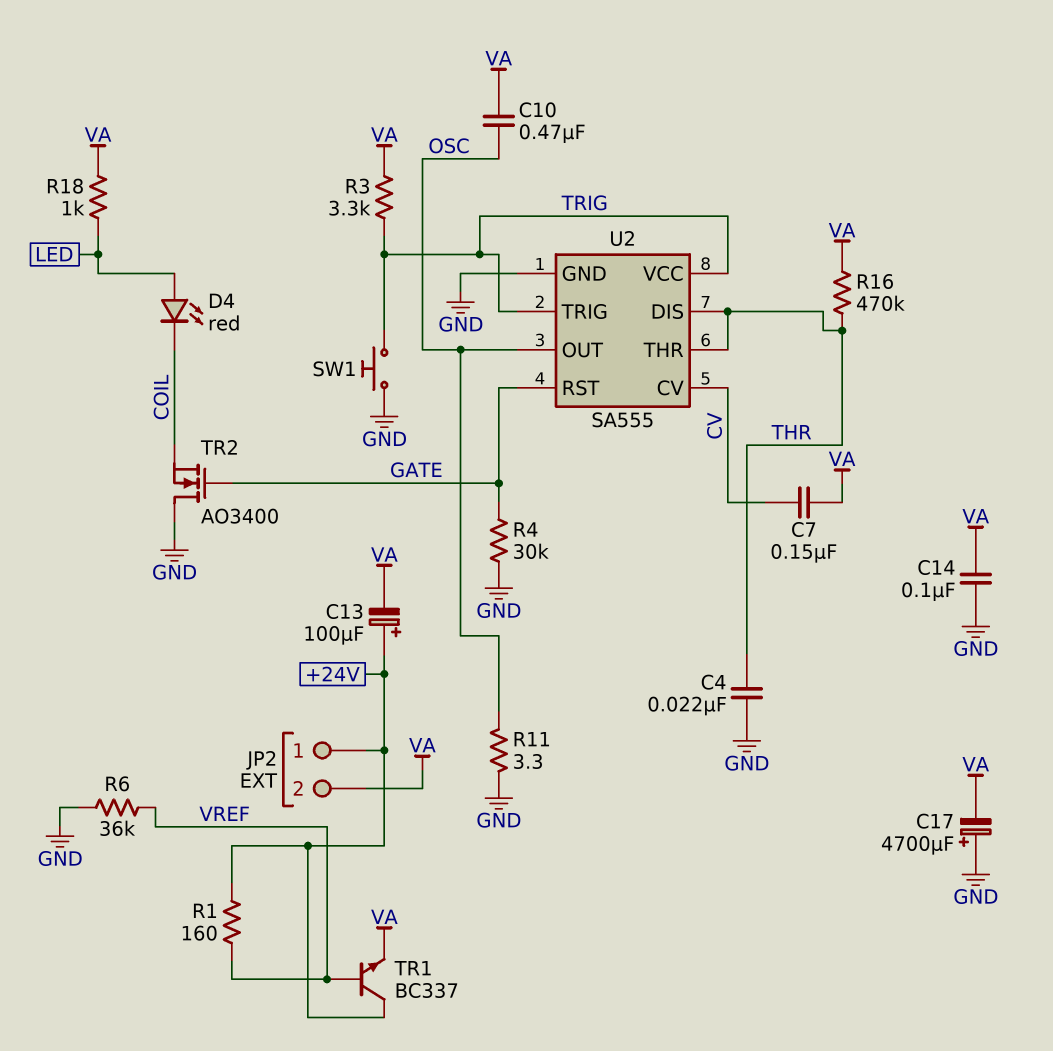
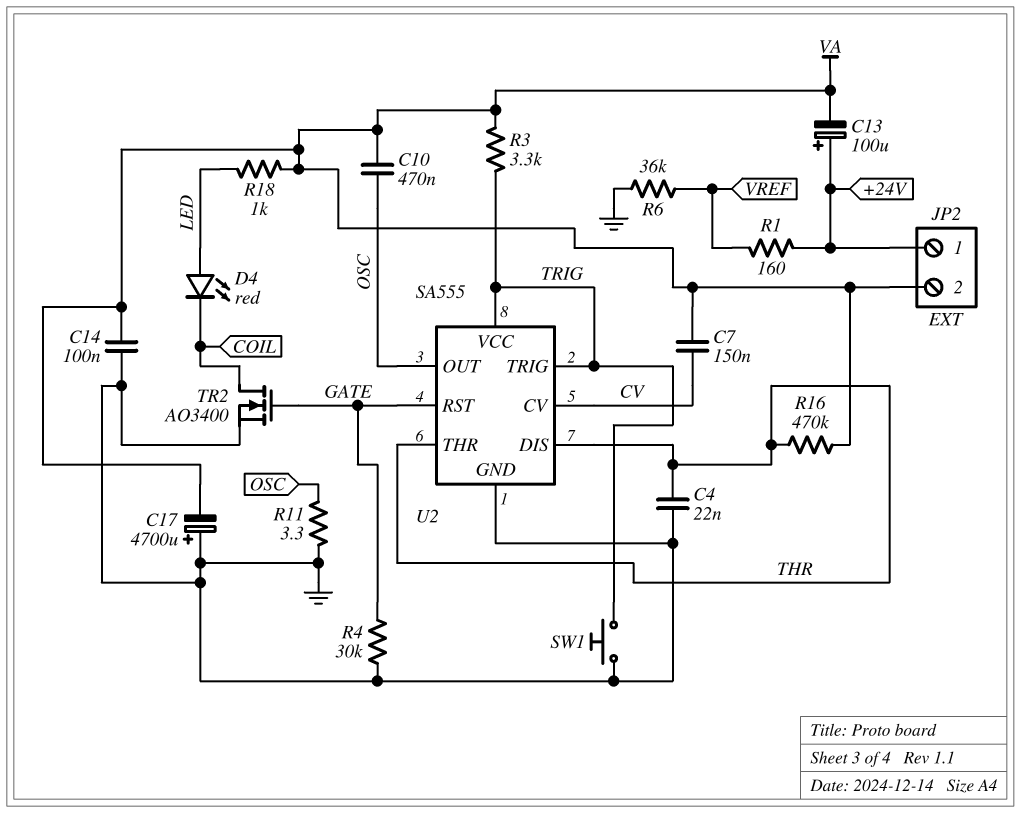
TR1: NPN BC337 (B VREF, C +24V, E VA) -> none
TR2: NMOS AO3400 (G GATE, D GND, S COIL) -> NMOS AO3400 (G GATE, D COIL, S GND)

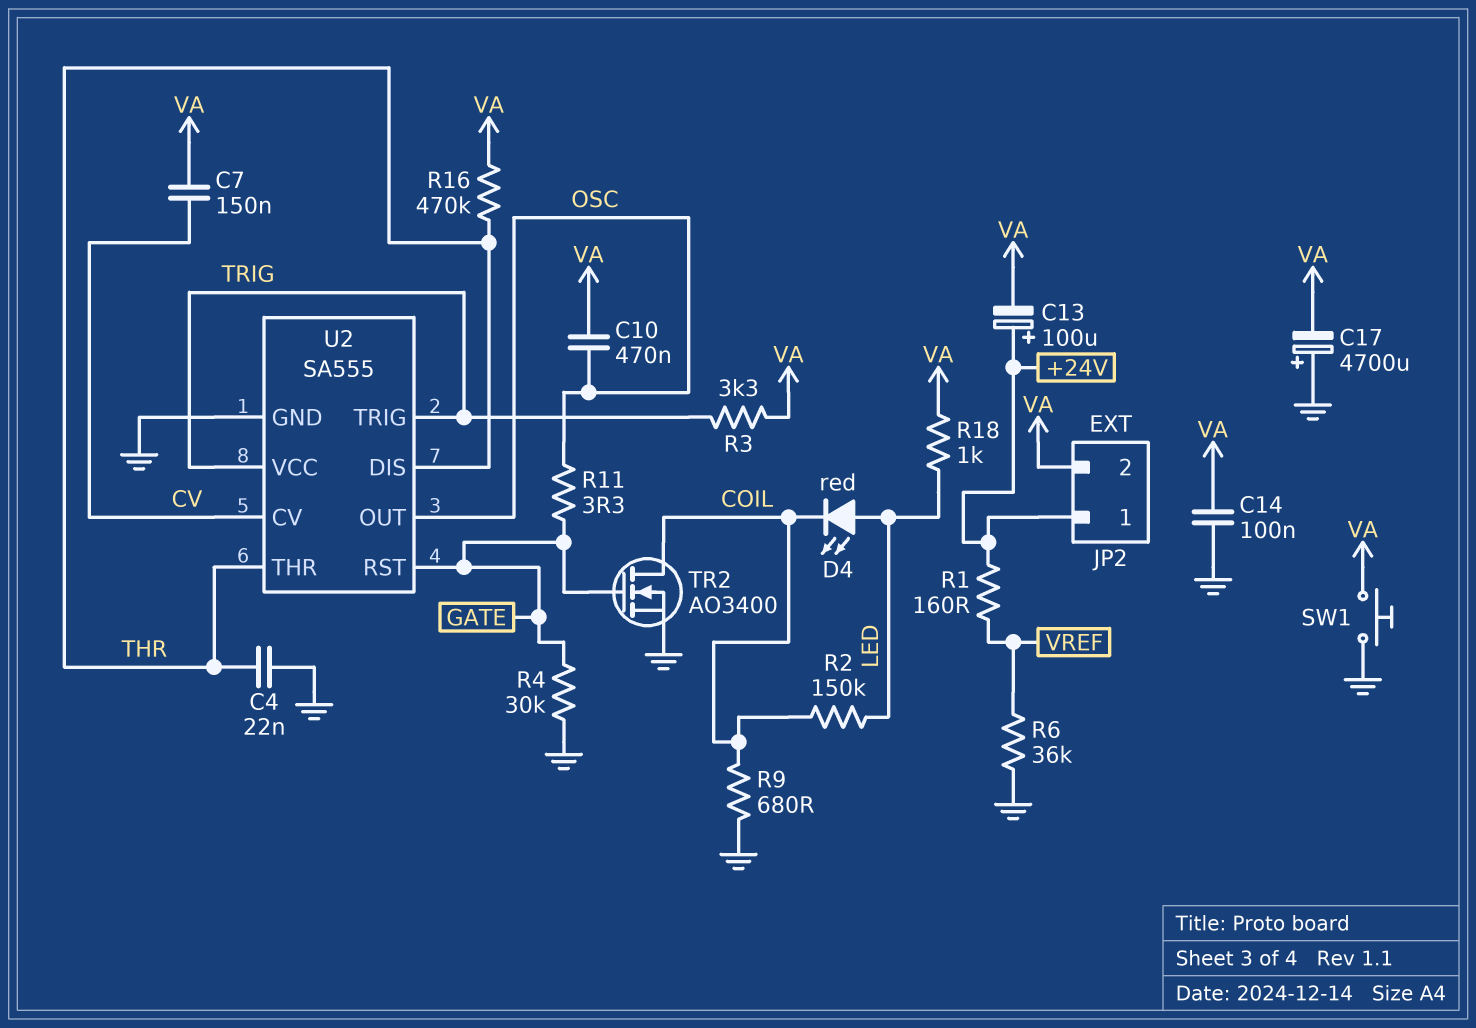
R2: none -> 150k (COIL, LED)
R9: none -> 680 (COIL, GND)
R11: 3.3 (GND, OSC) -> 3.3 (GATE, OSC)
SW1: button (GND, TRIG) -> button (GND, VA)

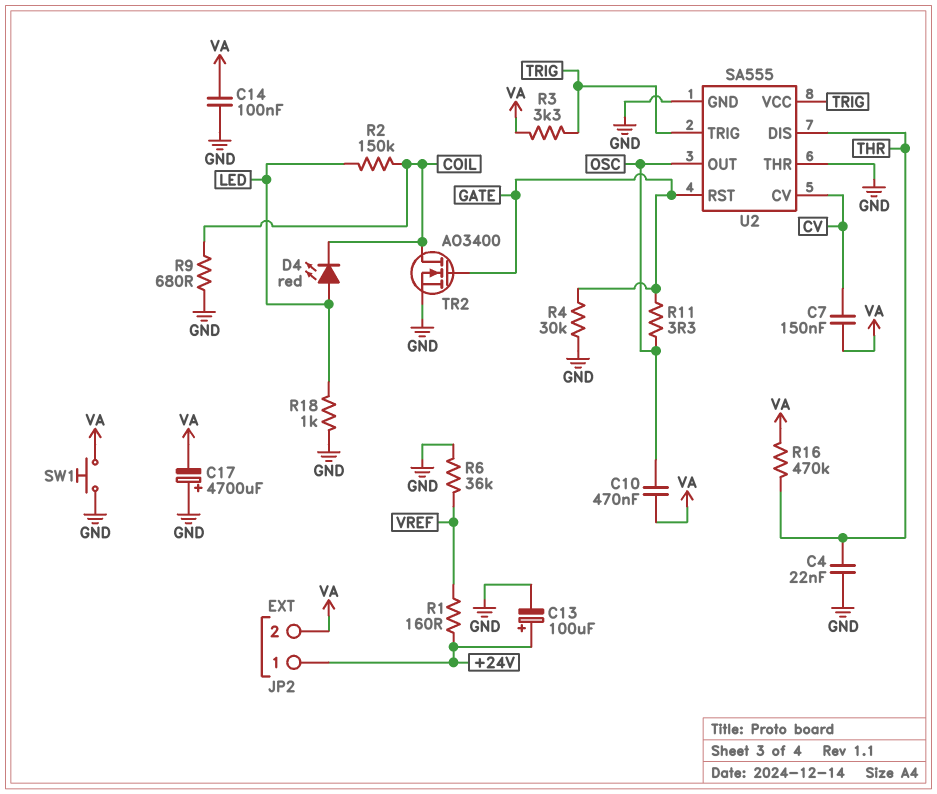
C13: 100uF (plus +24V, minus VA) -> 100uF (plus +24V, minus GND)
R18: 1k (LED, VA) -> 1k (GND, LED)
U2 pin THR: THR -> GND

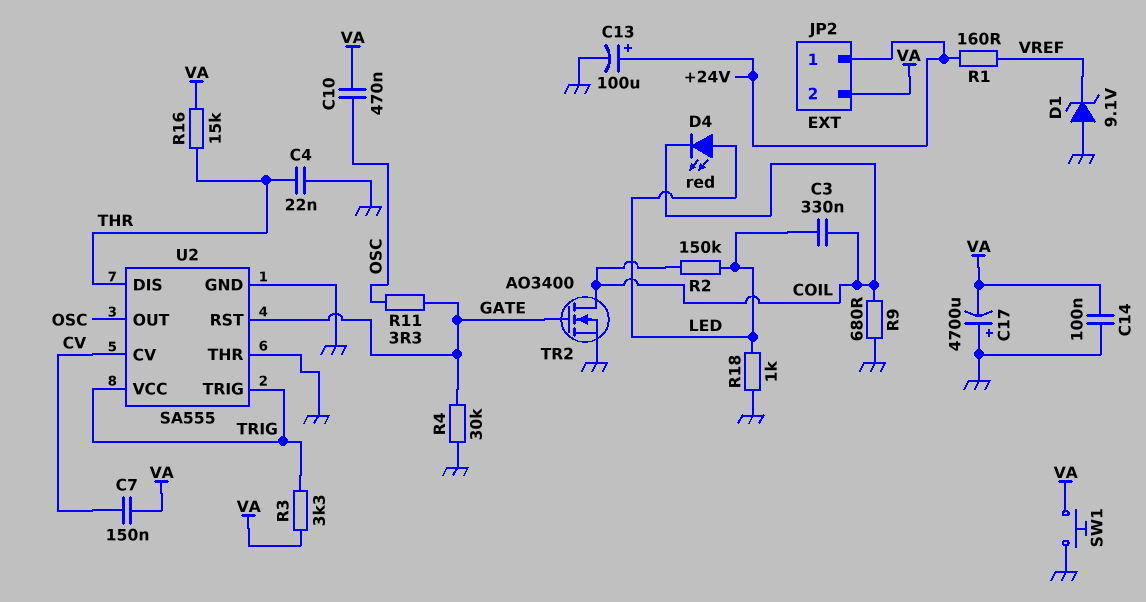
C3: none -> 330nF (COIL, LED)
D1: none -> zener 9.1V (A GND, K VREF)
R6: 36k (GND, VREF) -> none
R16: 470k (THR, VA) -> 15k (THR, VA)

